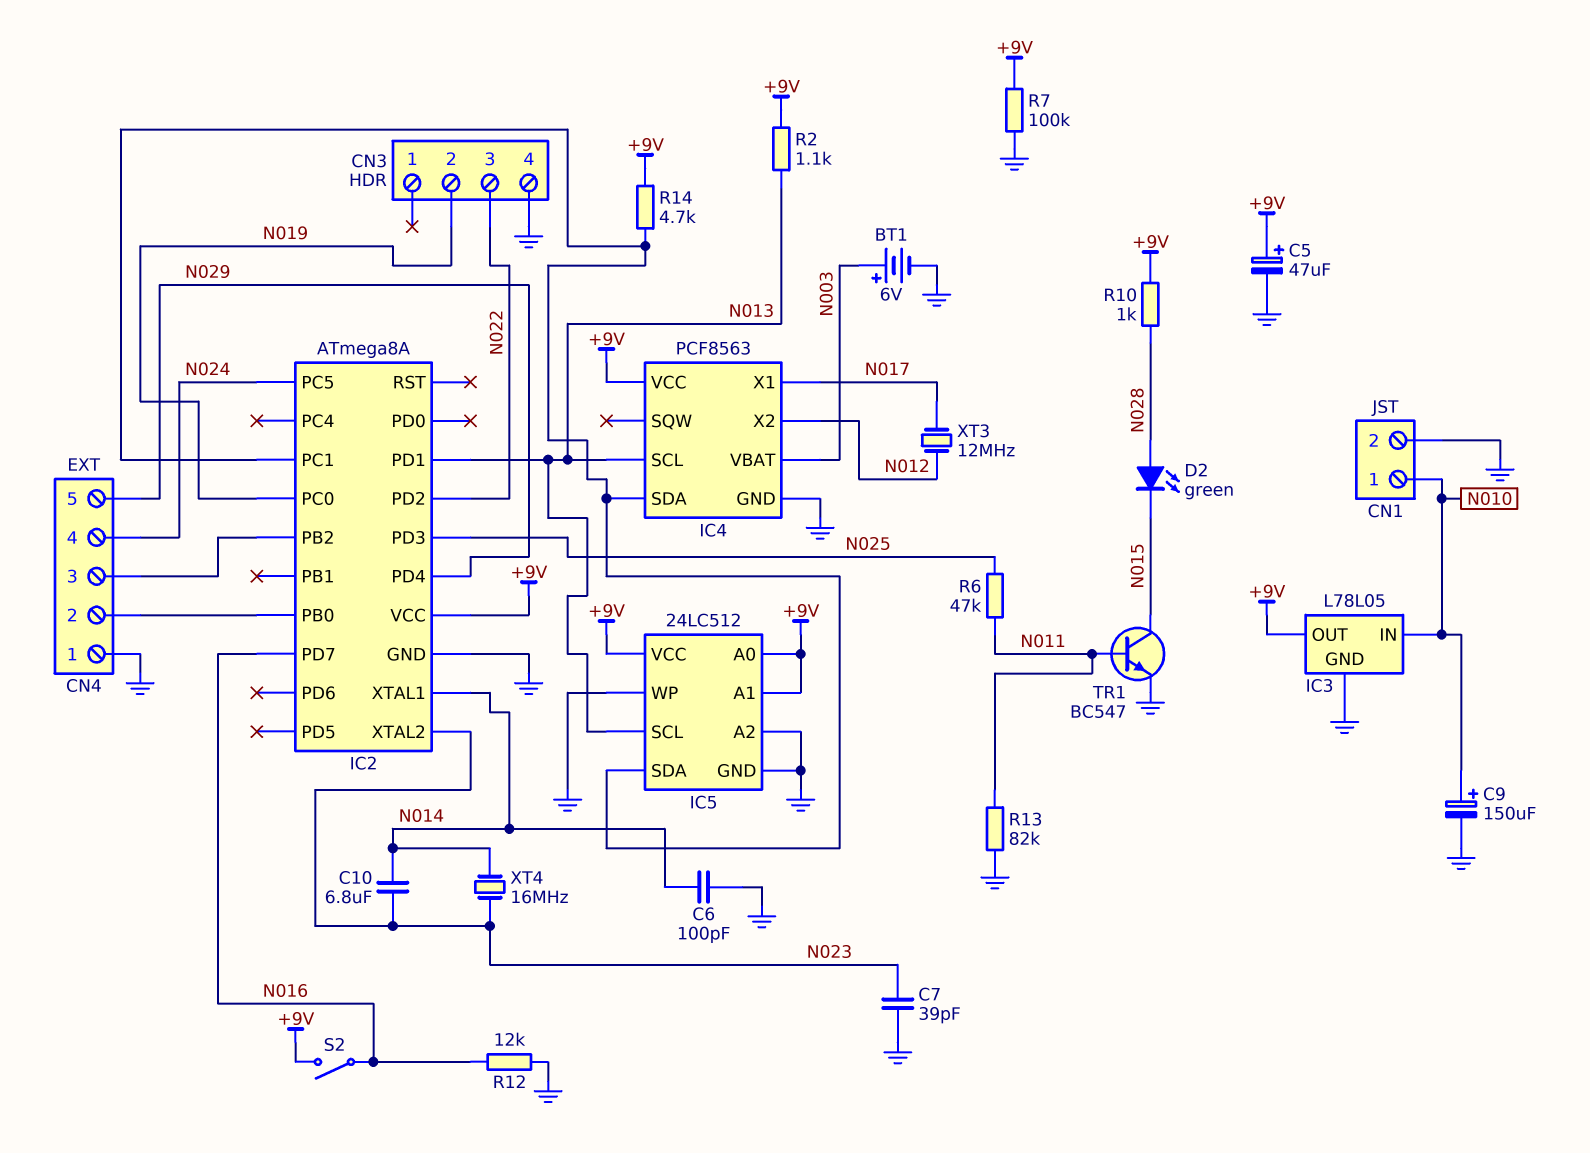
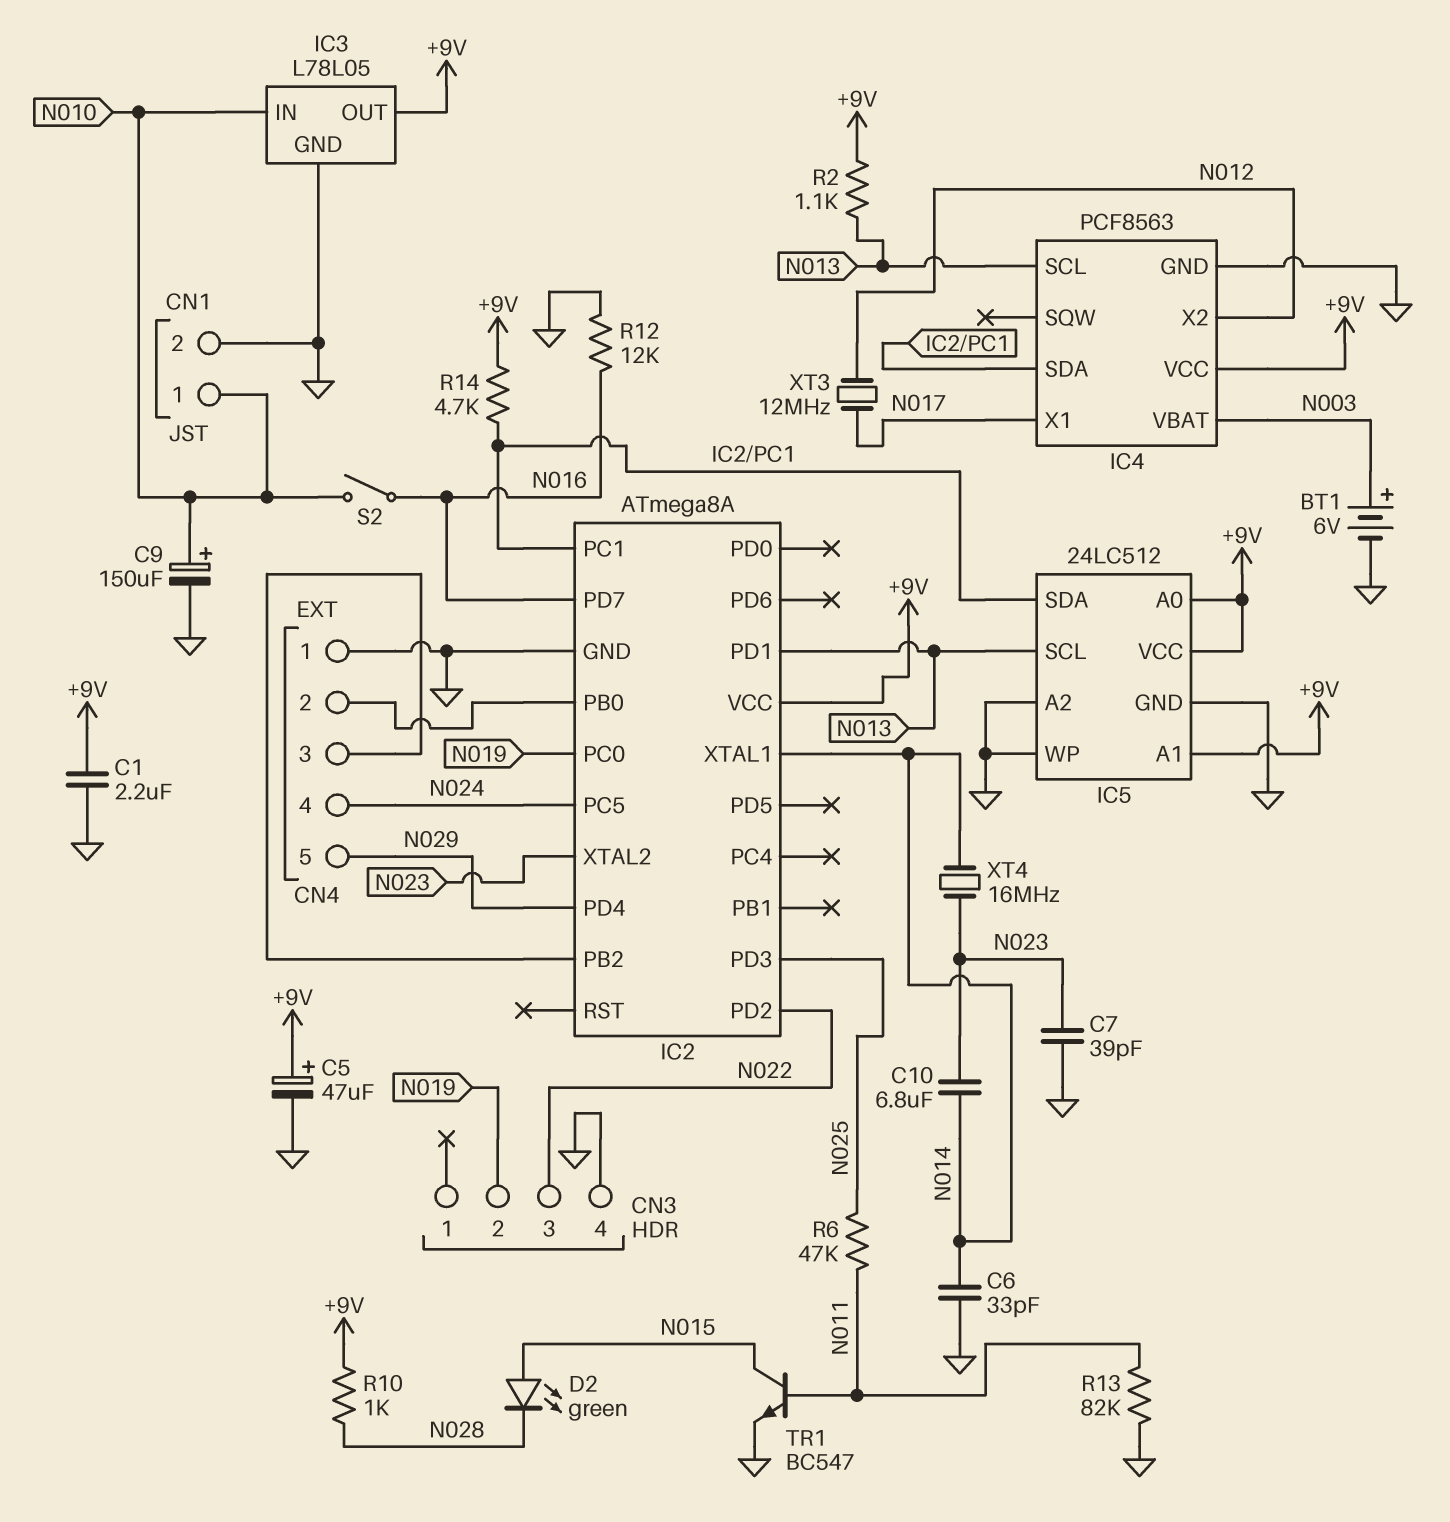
C1: none -> 2.2uF (+9V, GND)
C6: 100pF (GND, N014) -> 33pF (GND, N014)
D2: LED green (A N028, K N015) -> LED green (A N015, K N028)
R7: 100k (+9V, GND) -> none
S2: switch (+9V, N016) -> switch (N010, N016)

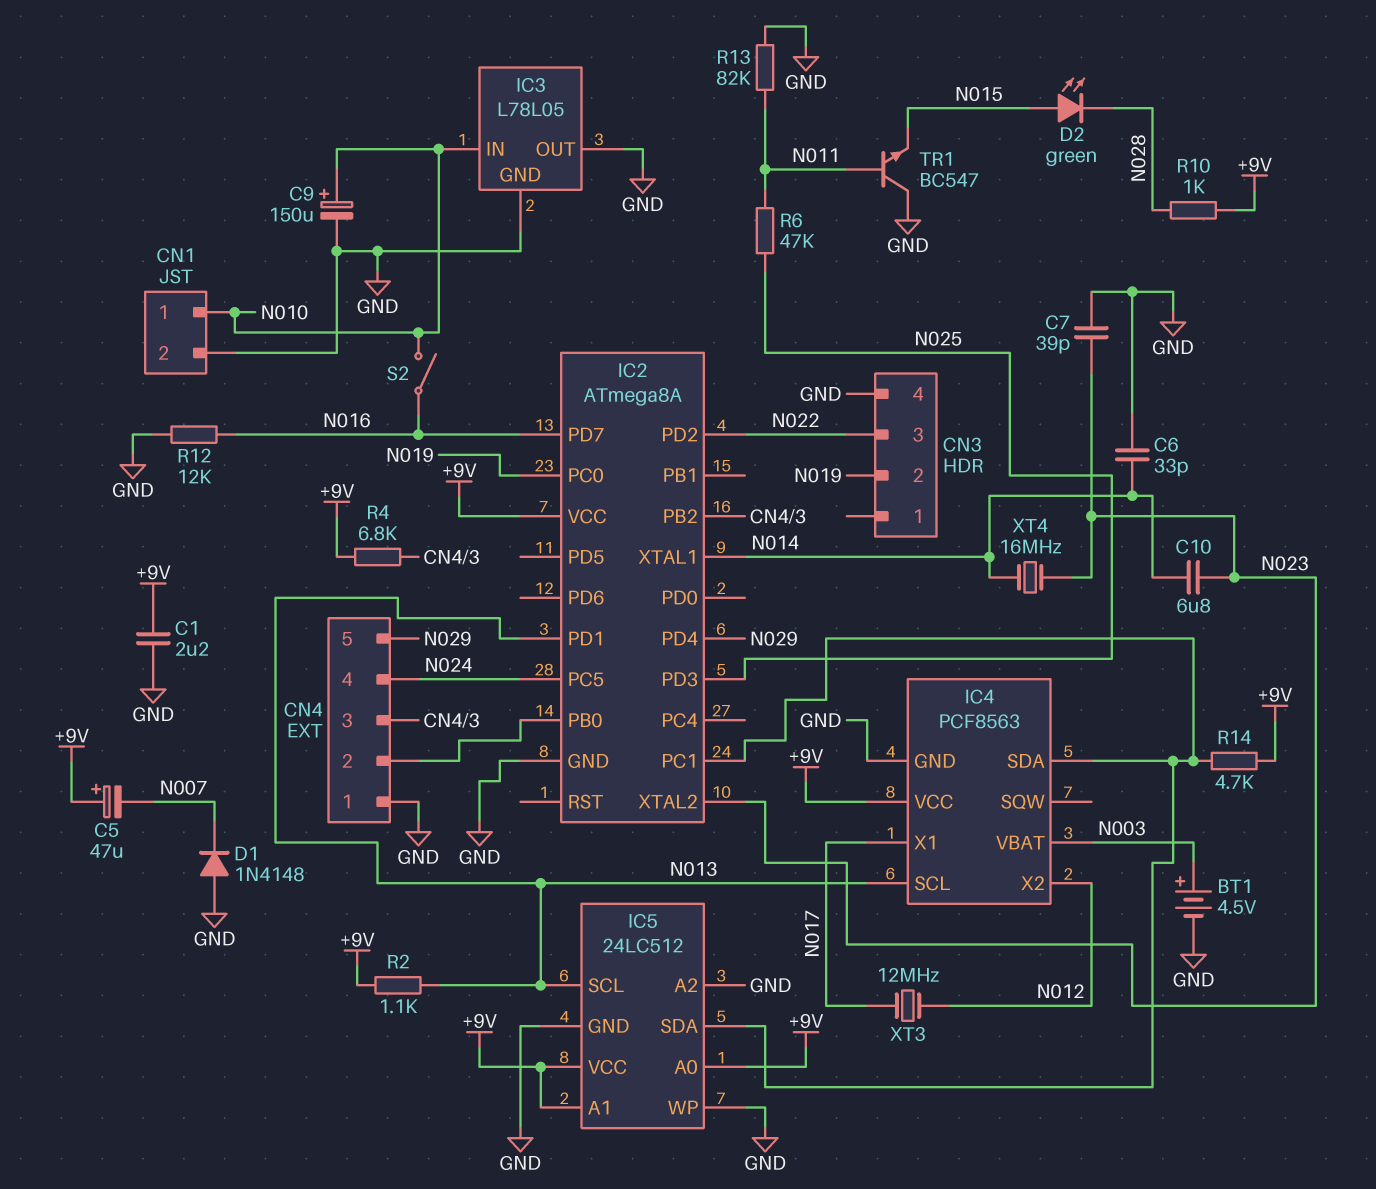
BT1: 6V (plus N003, minus GND) -> 4.5V (plus N003, minus GND)
C5: 47uF (plus +9V, minus GND) -> 47uF (plus +9V, minus N007)
D1: none -> diode 1N4148 (A GND, K N007)
IC3 pin OUT: +9V -> GND
R4: none -> 6.8k (+9V, CN4/3)
TR1: NPN BC547 (B N011, C N015, E GND) -> NPN BC547 (B N011, C GND, E N015)

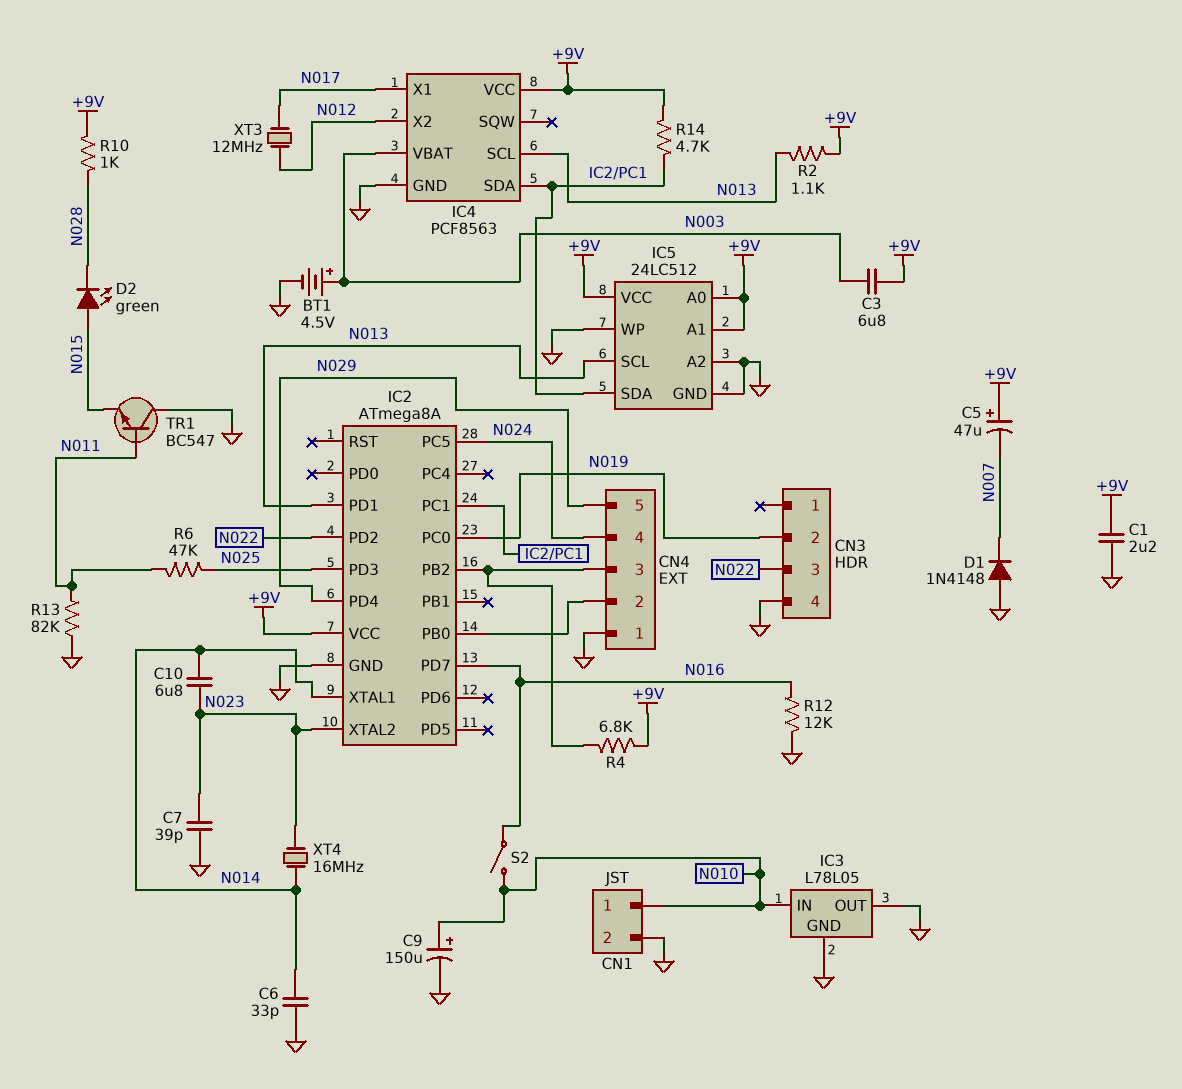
C3: none -> 6.8uF (+9V, N003)

